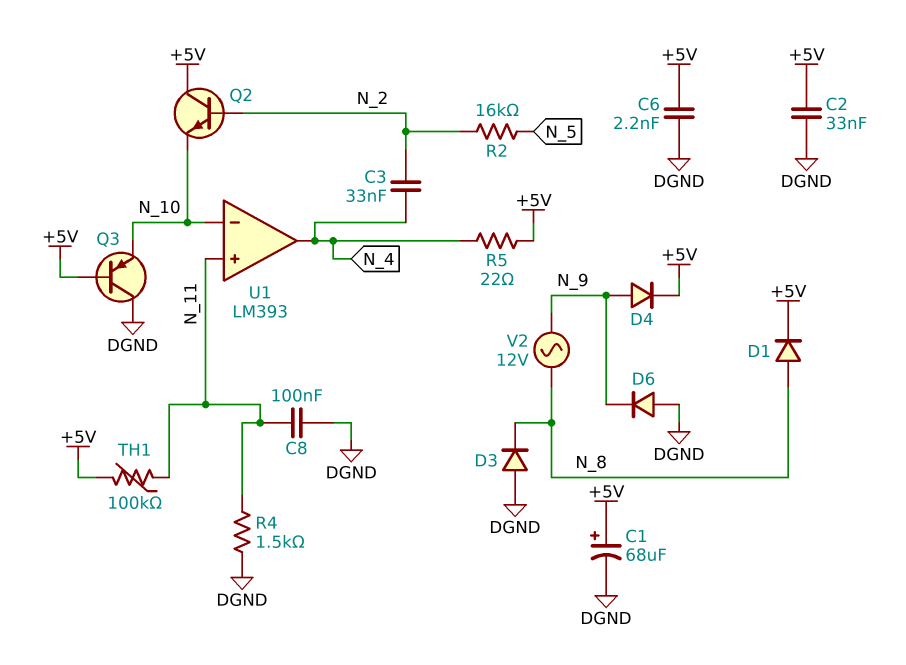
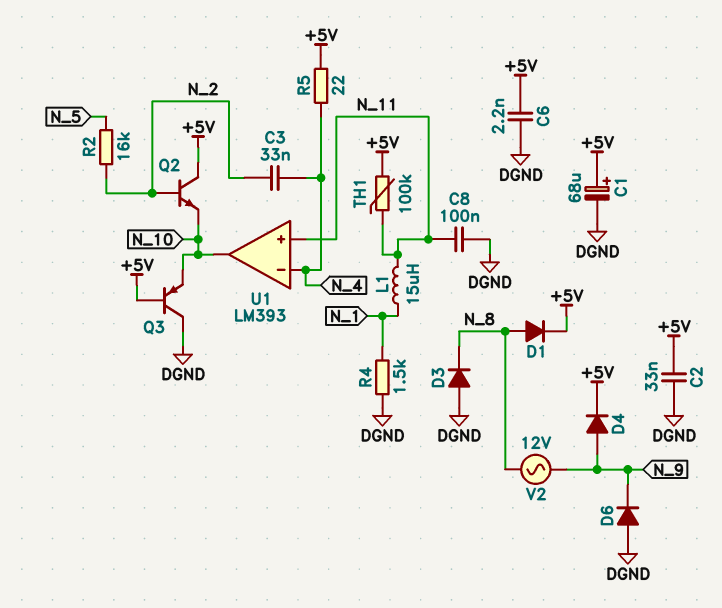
L1: none -> 15uH (N_1, N_11)
R4: 1.5k (DGND, N_11) -> 1.5k (DGND, N_1)
U1 pin in-: N_10 -> N_4
U1 pin out: N_4 -> N_10

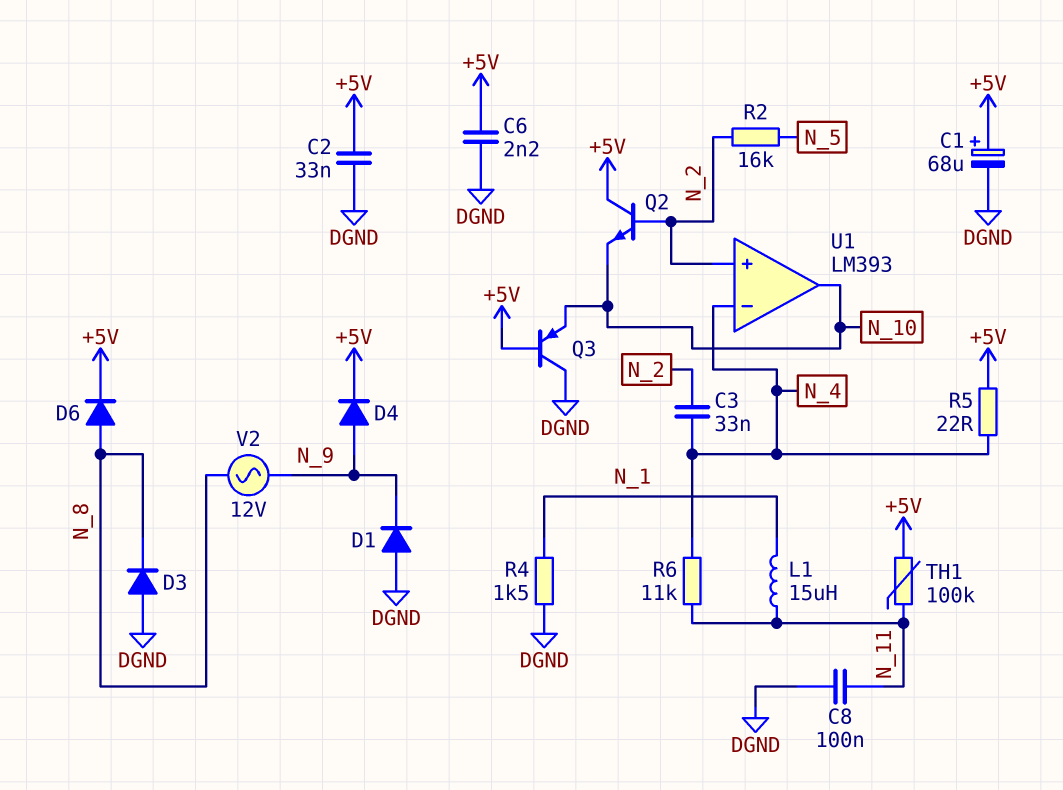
D1: diode (A N_8, K +5V) -> diode (A DGND, K N_9)
D6: diode (A DGND, K N_9) -> diode (A N_8, K +5V)
R6: none -> 11k (N_4, N_11)
U1 pin in+: N_11 -> N_2

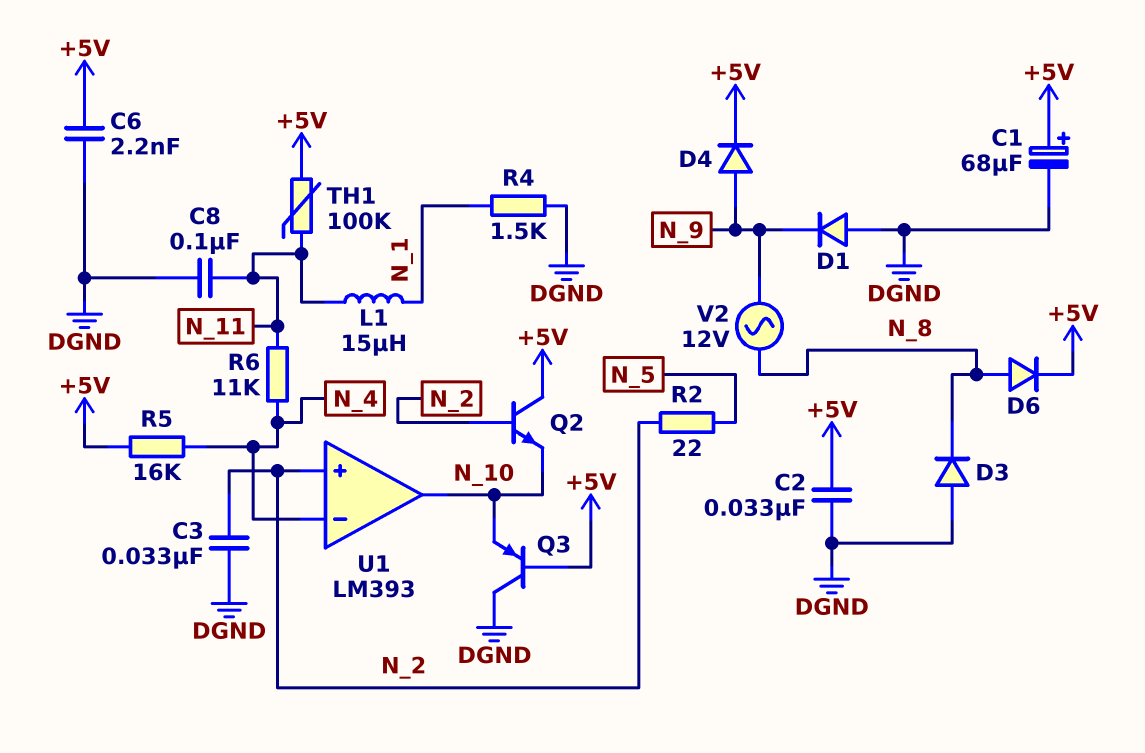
C3: 33nF (N_2, N_4) -> 33nF (DGND, N_2)
R2: 16k (N_2, N_5) -> 22 (N_2, N_5)
R5: 22 (+5V, N_4) -> 16k (+5V, N_4)

